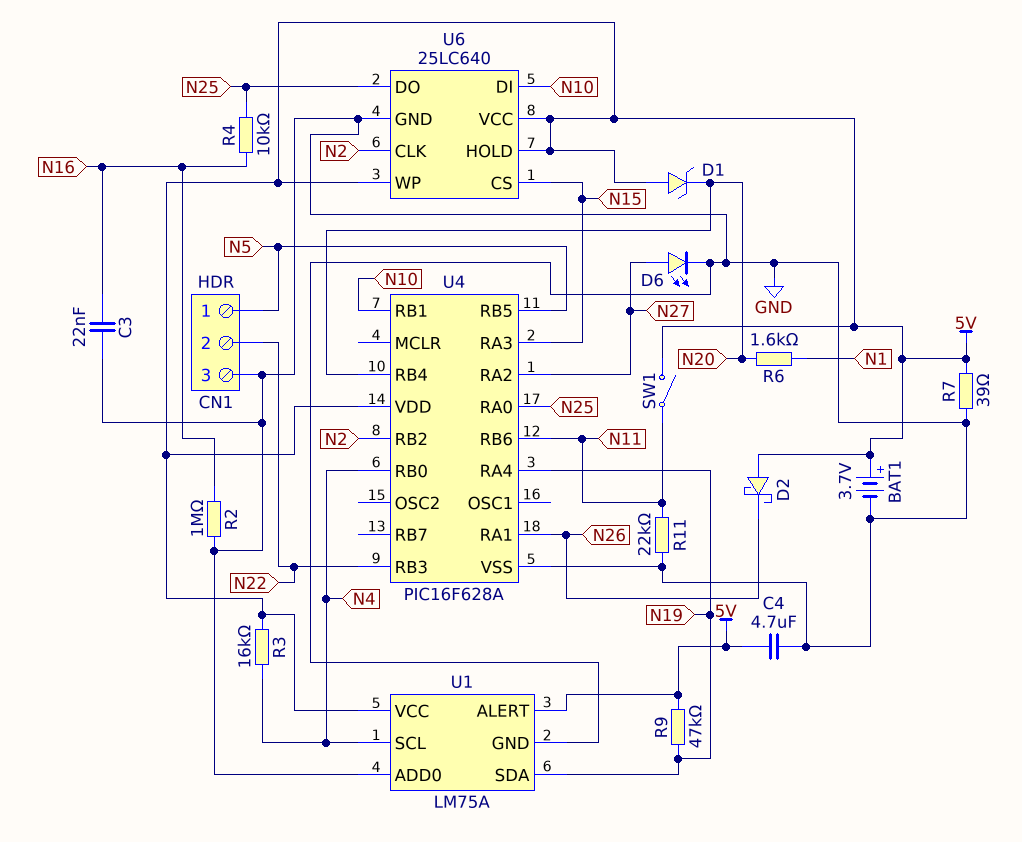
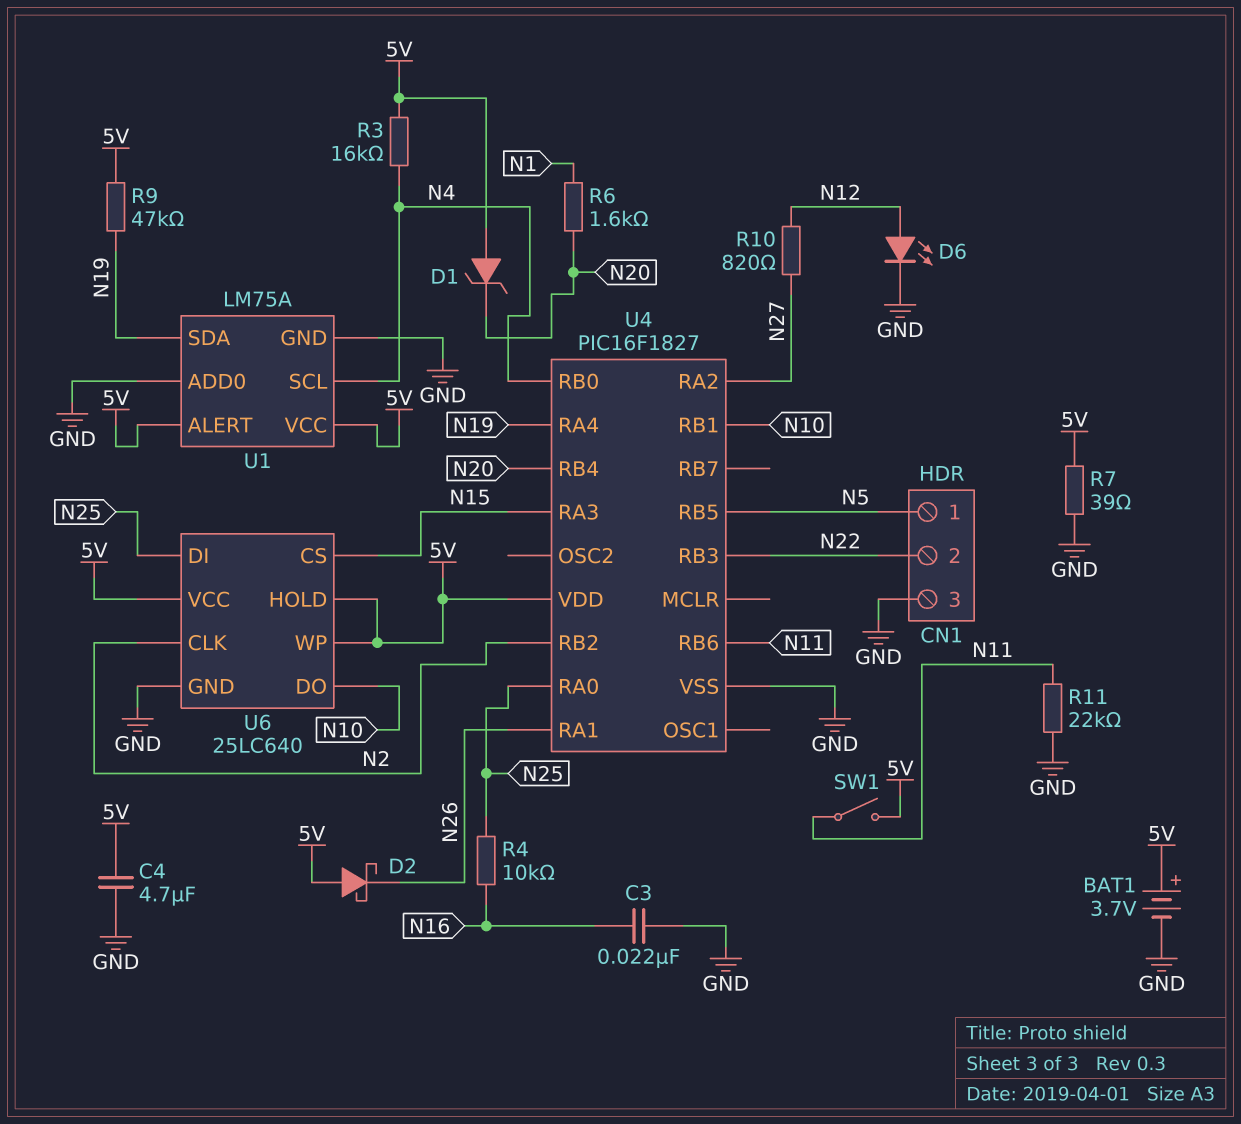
D6: LED (A N27, K GND) -> LED (A N12, K GND)
R2: 1M (GND, N16) -> none
R10: none -> 820 (N12, N27)
U4: PIC16F628A -> PIC16F1827
U6 pin DI: N10 -> N25
U6 pin DO: N25 -> N10

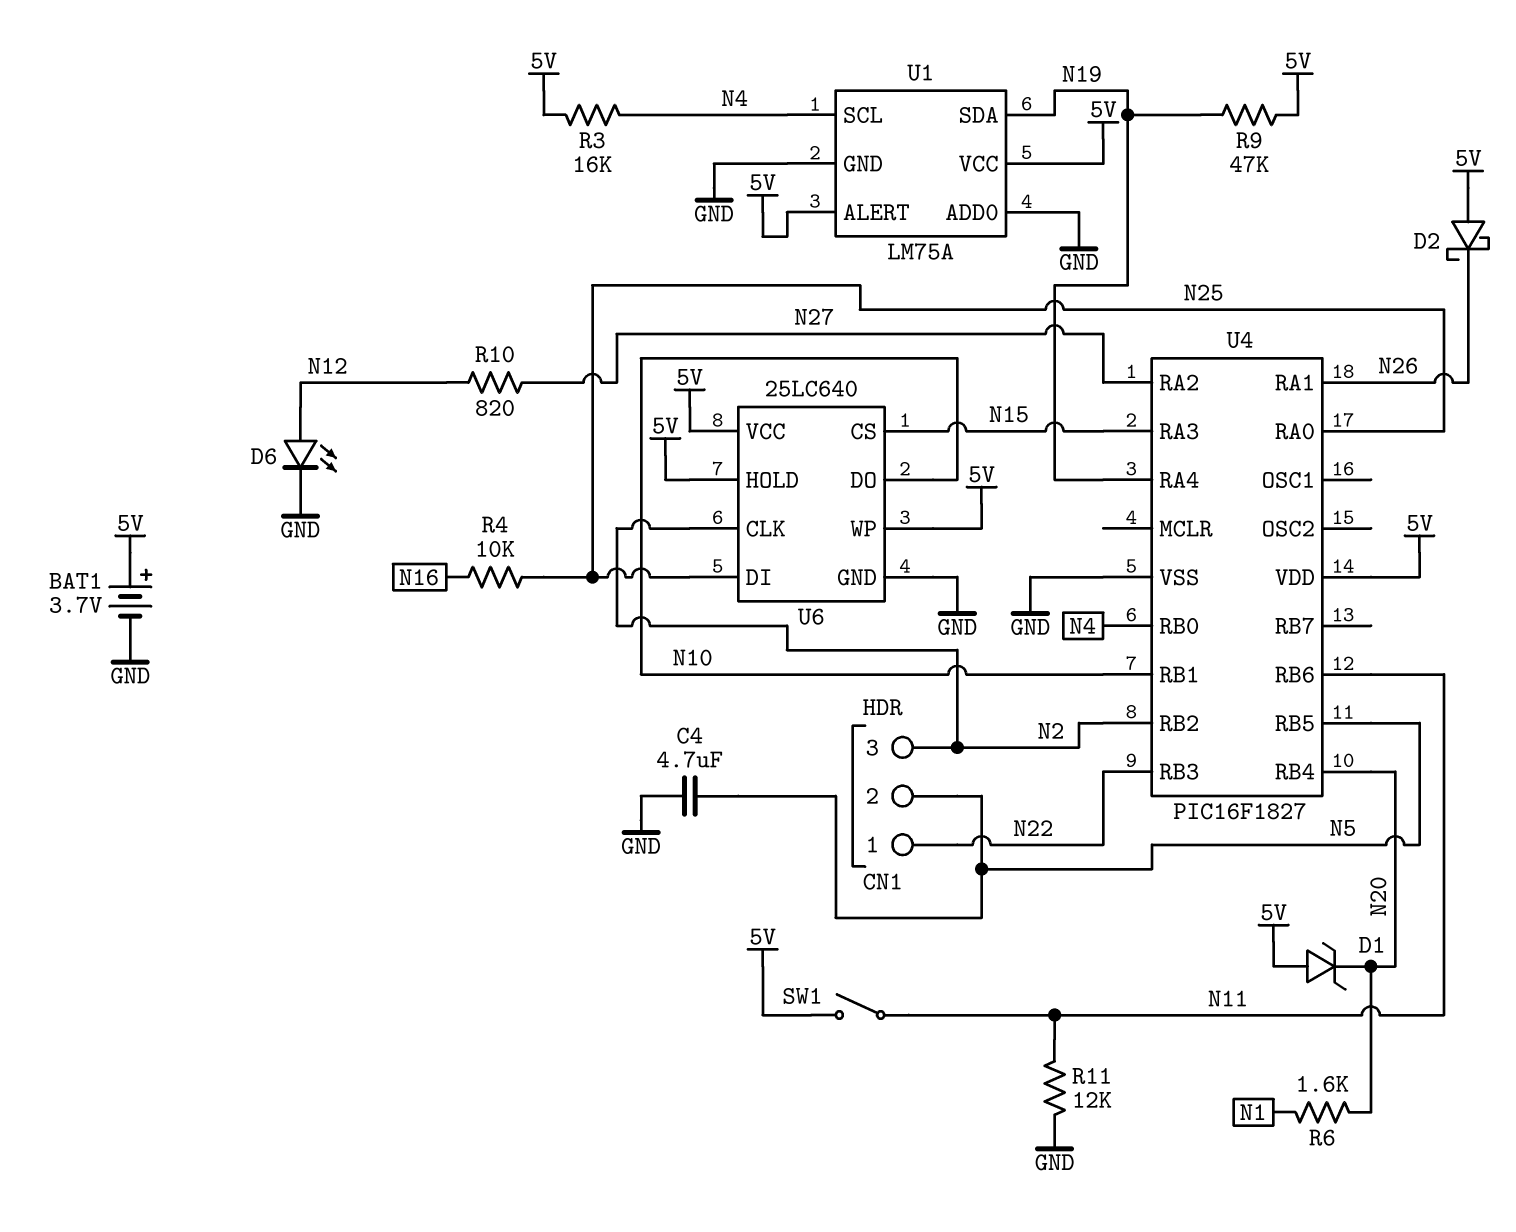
C3: 22nF (GND, N16) -> none
C4: 4.7uF (5V, GND) -> 4.7uF (GND, N5)
CN1 pin 1: N5 -> N22
CN1 pin 2: N22 -> N5
CN1 pin 3: GND -> N2
R7: 39 (5V, GND) -> none
R11: 22k (GND, N11) -> 12k (GND, N11)

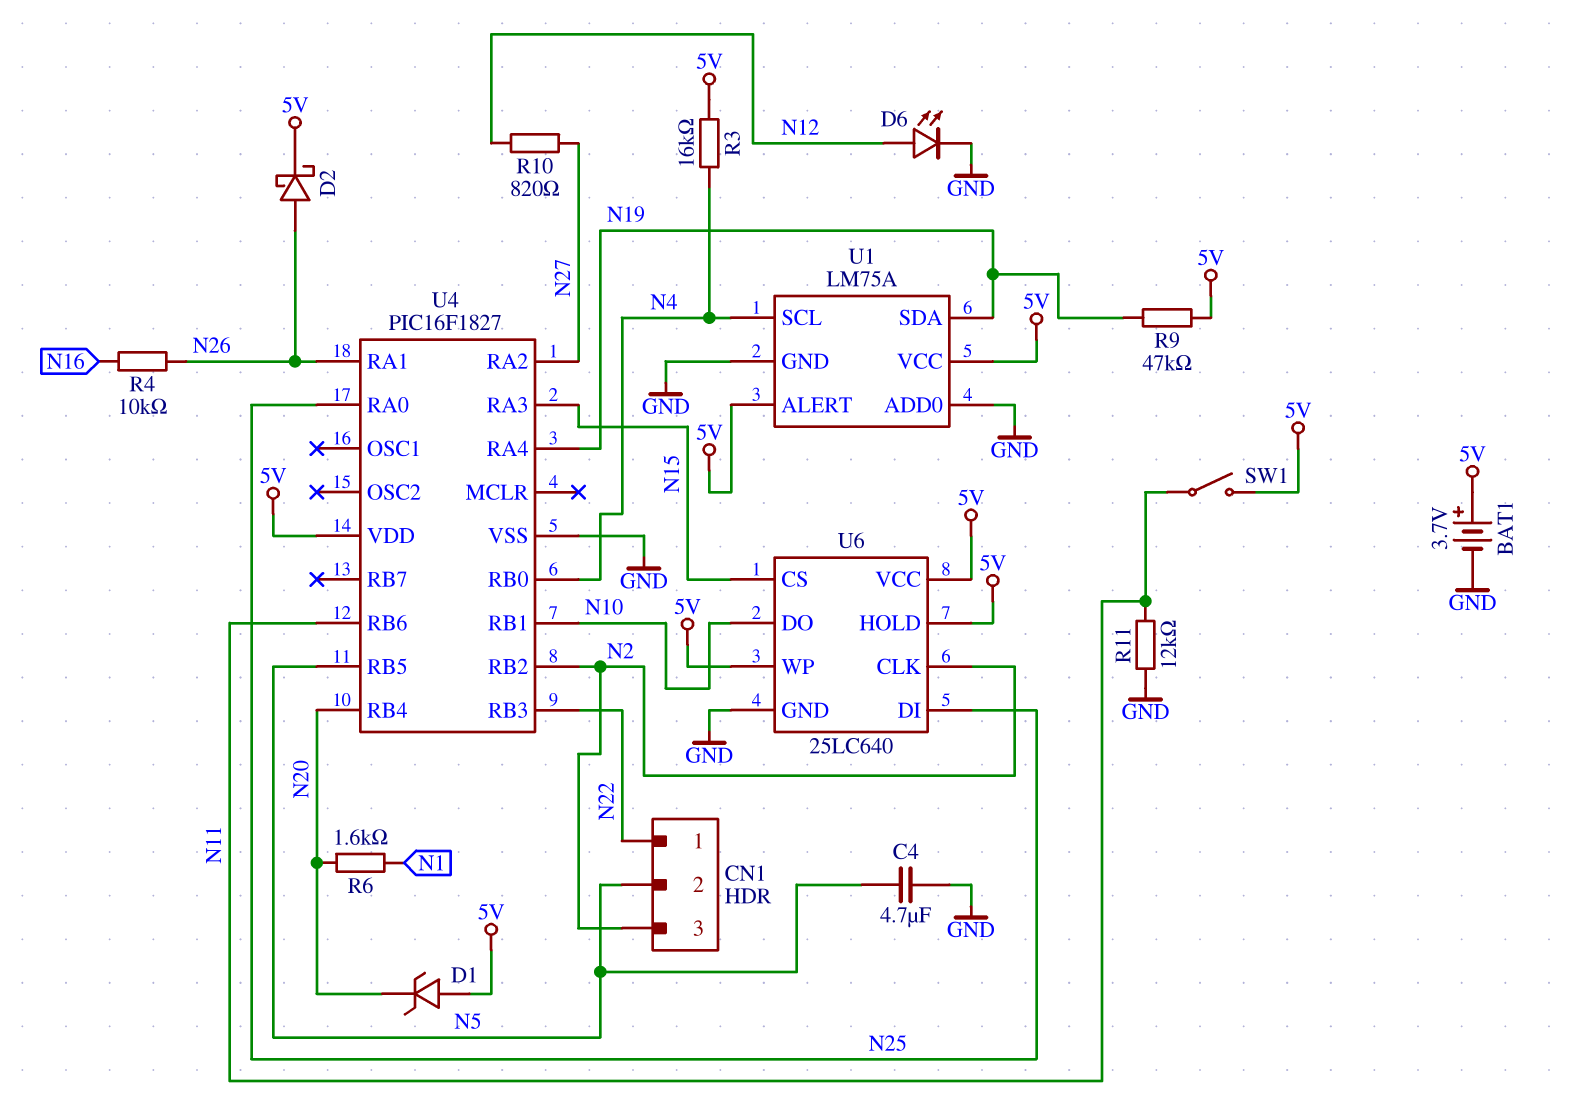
D2: schottky (A 5V, K N26) -> schottky (A N26, K 5V)
R4: 10k (N16, N25) -> 10k (N16, N26)

